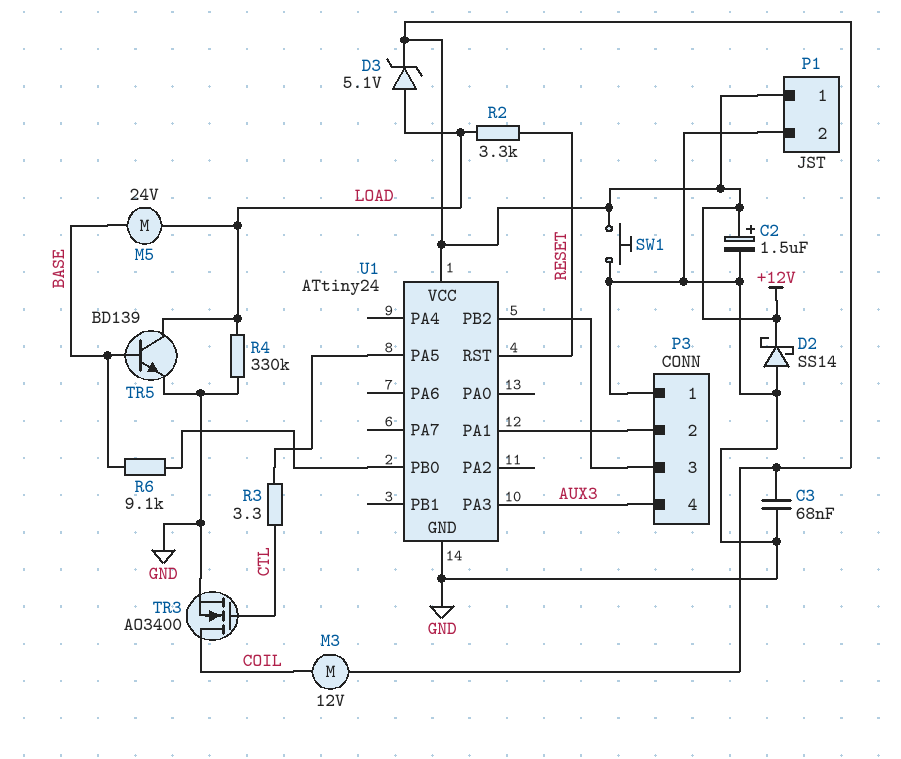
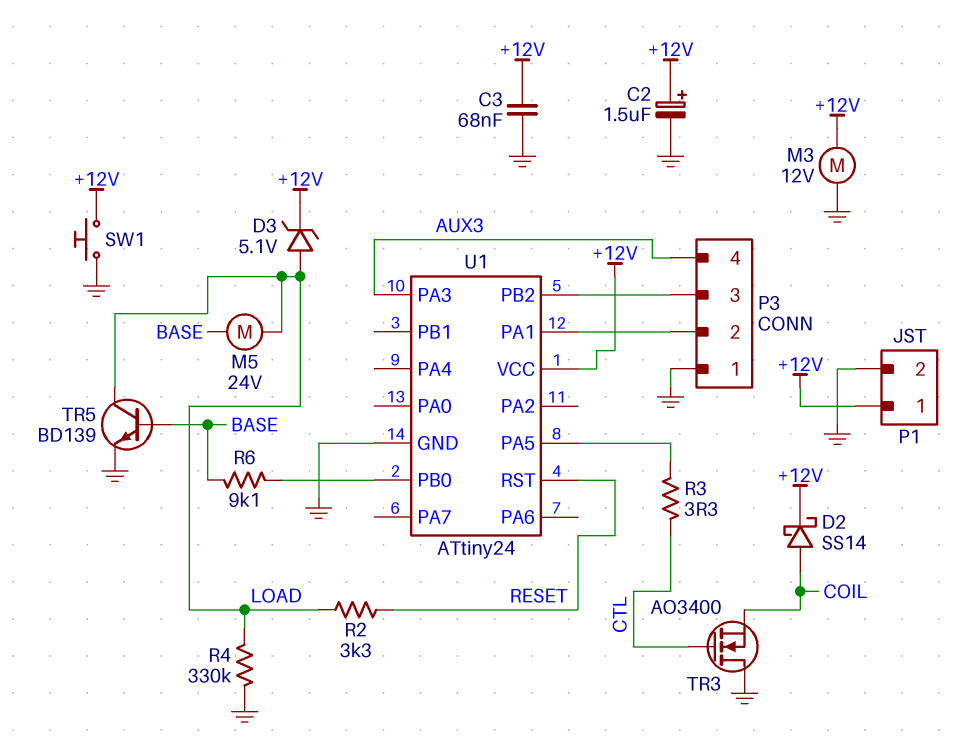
D2: schottky SS14 (A GND, K +12V) -> schottky SS14 (A COIL, K +12V)
M3: motor 12V (+12V, COIL) -> motor 12V (+12V, GND)
TR3: NMOS AO3400 (G CTL, D COIL, S GND) -> NMOS AO3400 (G CTL, D GND, S COIL)

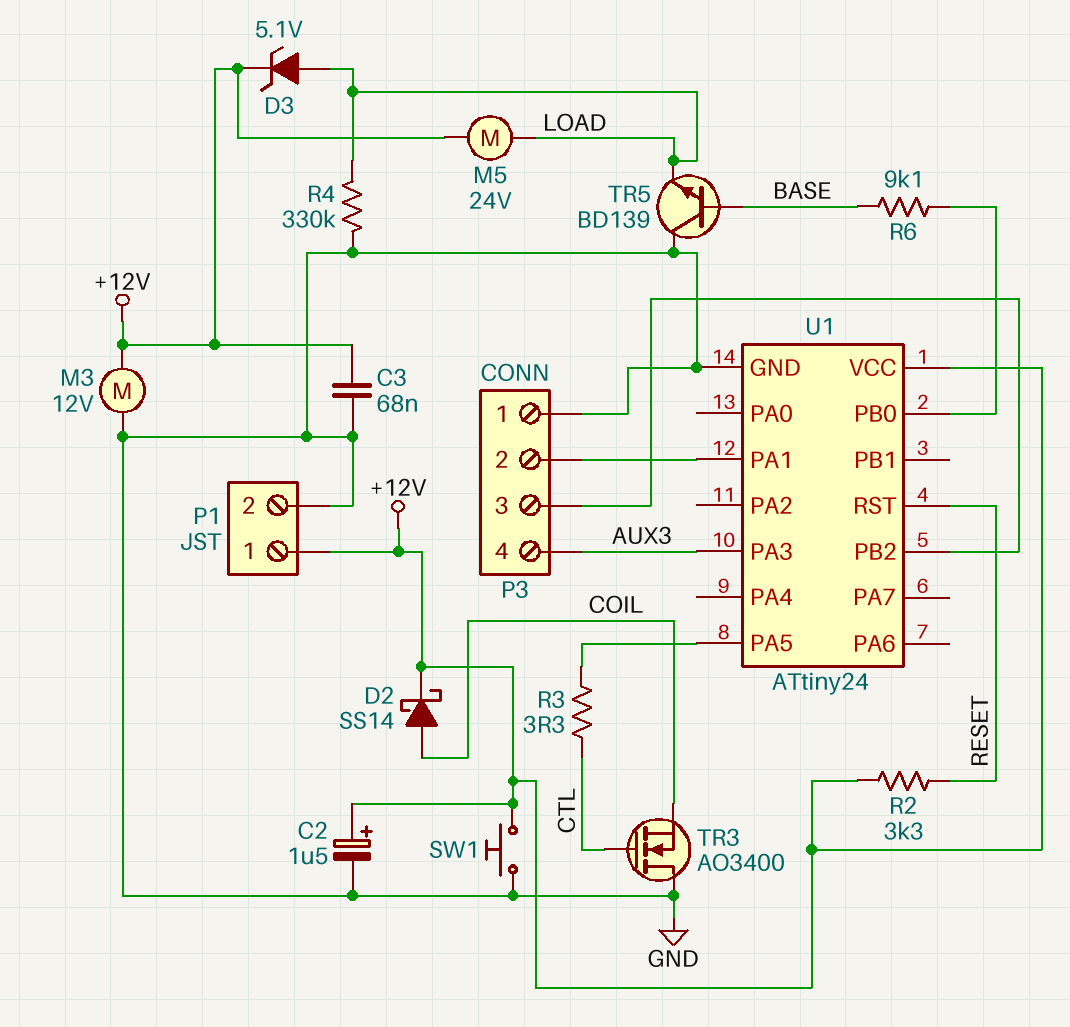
M5: motor 24V (BASE, LOAD) -> motor 24V (+12V, LOAD)
R2: 3.3k (LOAD, RESET) -> 3.3k (+12V, RESET)
TR5: NPN BD139 (B BASE, C LOAD, E GND) -> NPN BD139 (B BASE, C GND, E LOAD)

